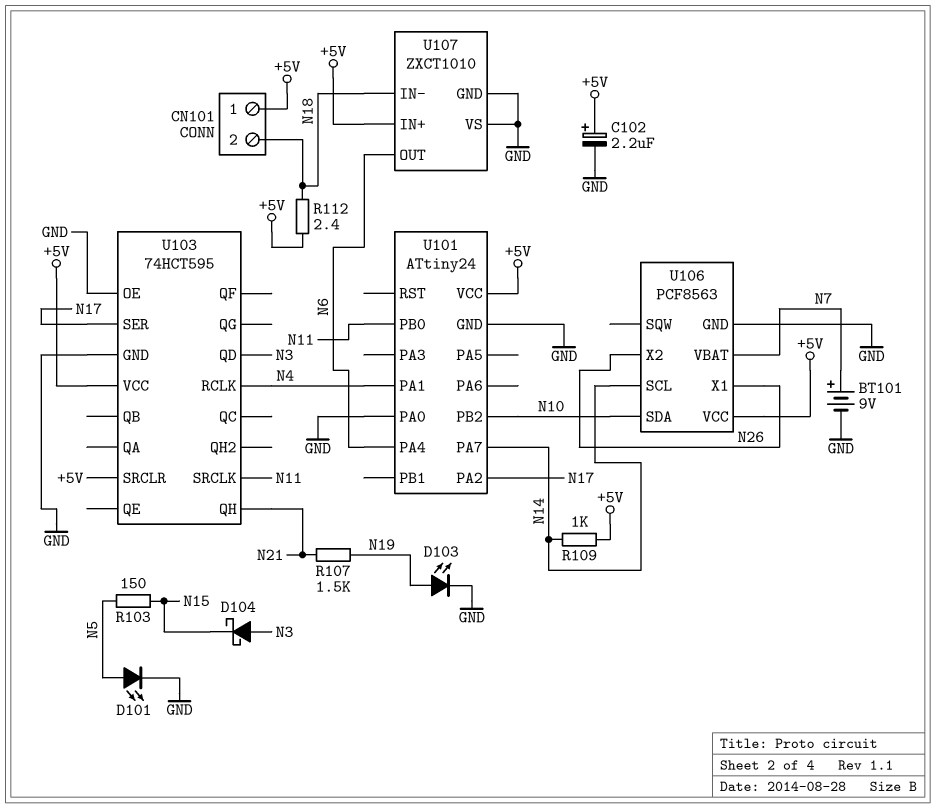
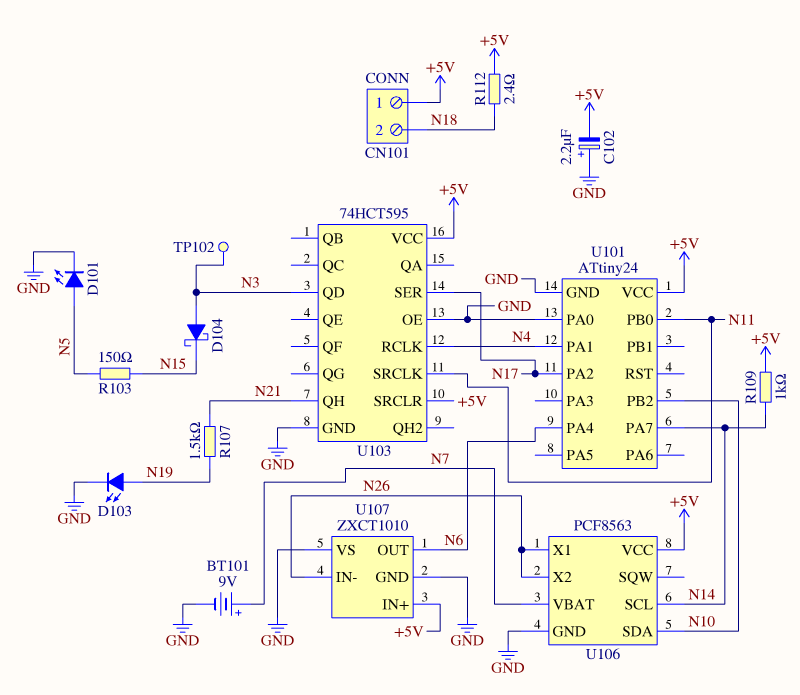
C102: 2.2uF (plus +5V, minus GND) -> 2.2uF (plus GND, minus +5V)
TP102: none -> test point (N3)
U107 pin IN-: N18 -> N26

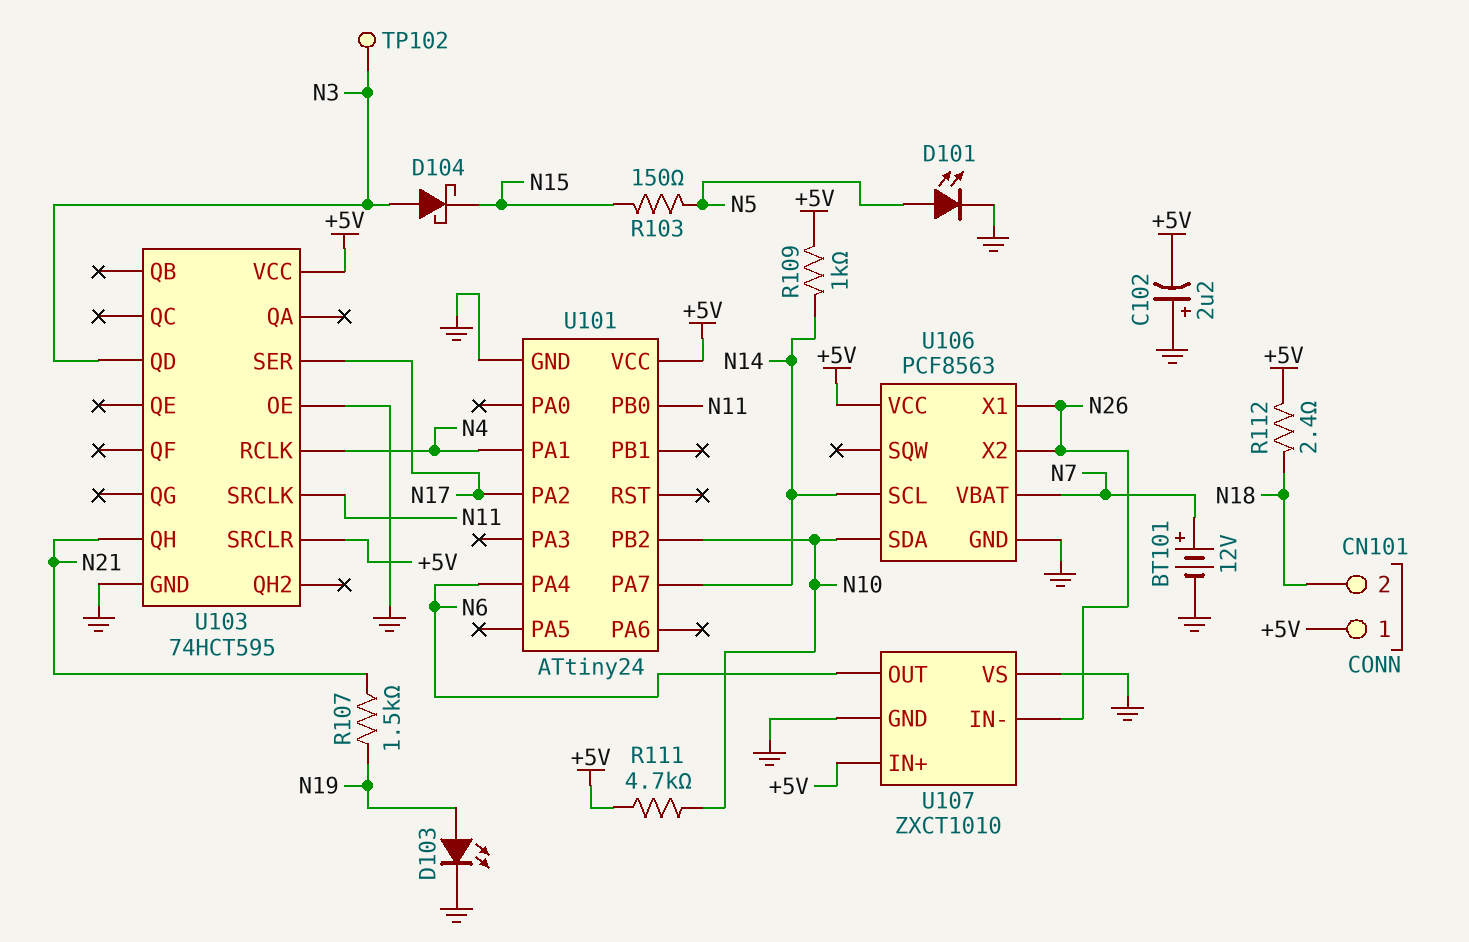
BT101: 9V (plus N7, minus GND) -> 12V (plus N7, minus GND)
R111: none -> 4.7k (+5V, N10)
U101 pin PA0: GND -> none

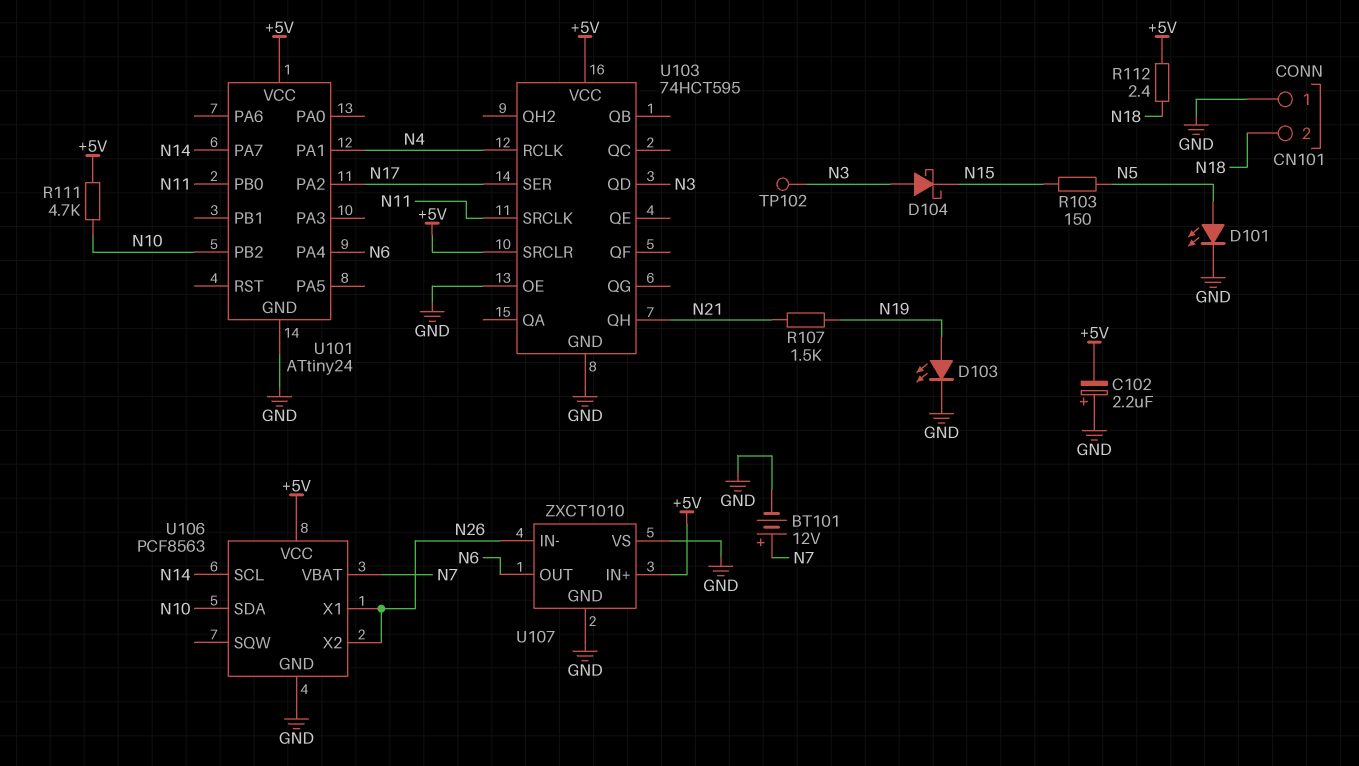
CN101 pin 1: +5V -> GND
R109: 1k (+5V, N14) -> none

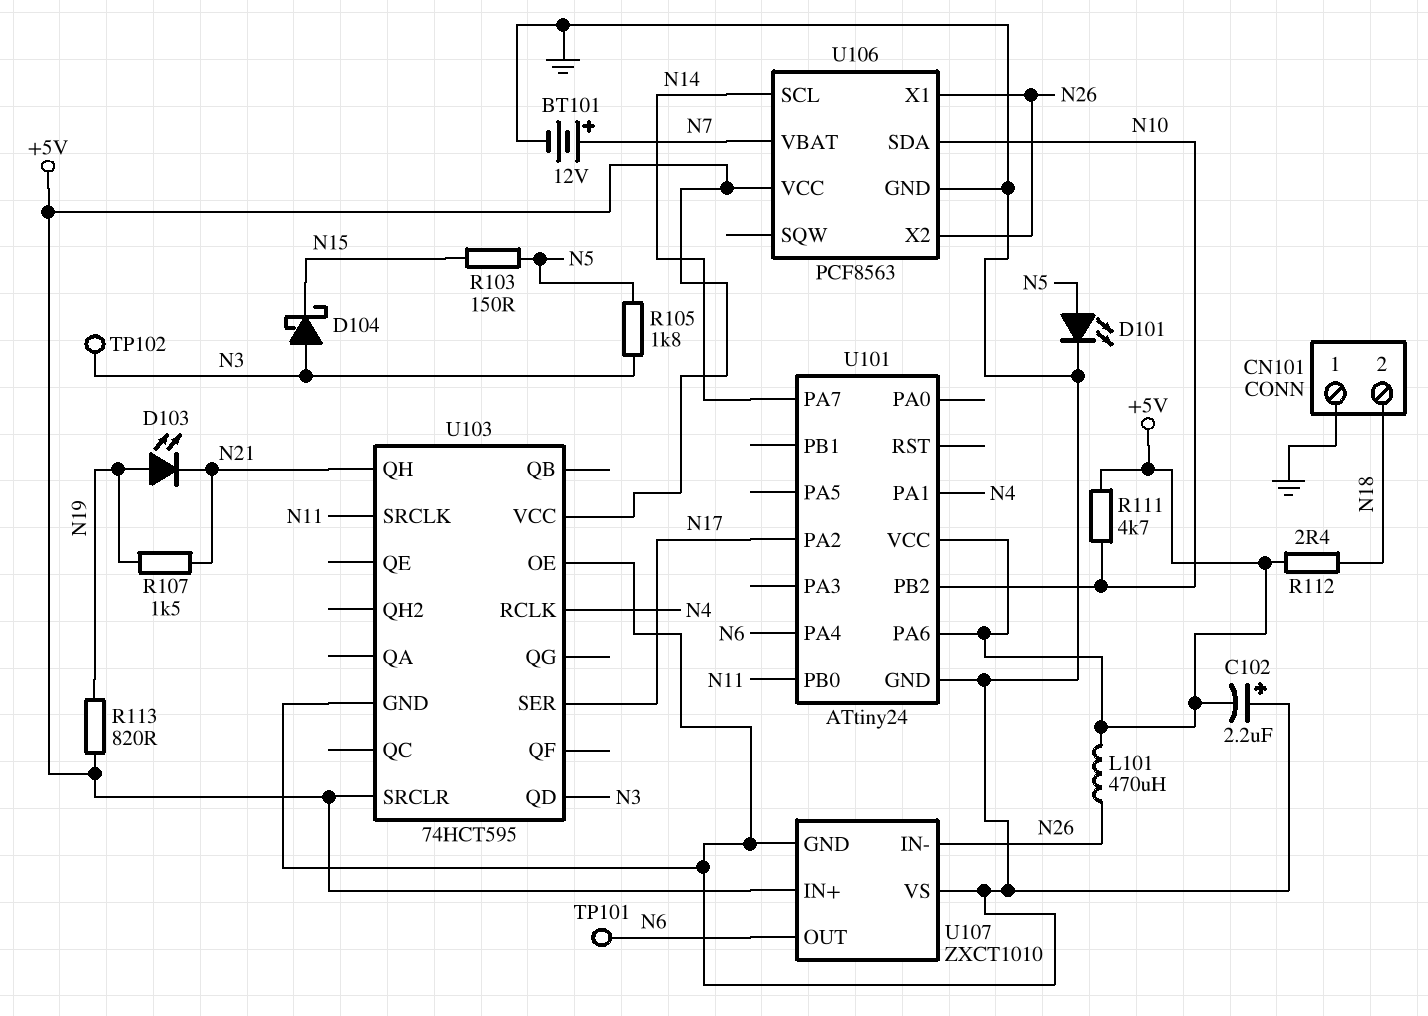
D103: LED (A N19, K GND) -> LED (A N19, K N21)
L101: none -> 470uH (+5V, N26)
R105: none -> 1.8k (N3, N5)
R113: none -> 820 (+5V, N19)
TP101: none -> test point (N6)
U101 pin PA6: none -> +5V

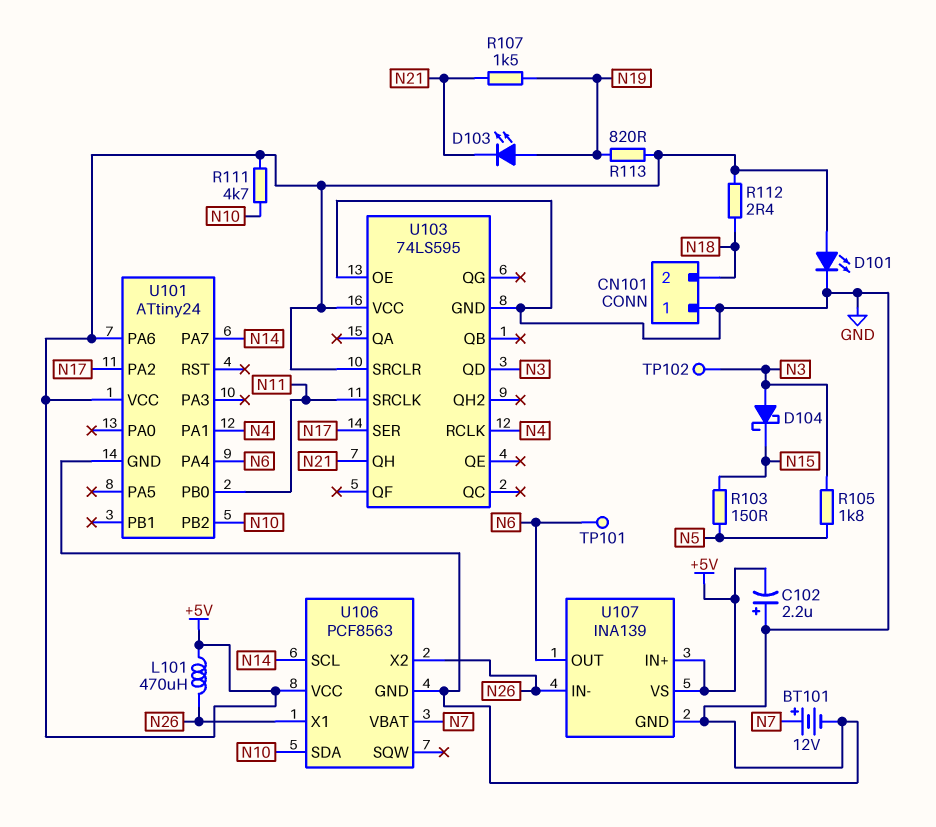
D101: LED (A N5, K GND) -> LED (A +5V, K GND)
U103: 74HCT595 -> 74LS595
U107: ZXCT1010 -> INA139
U107 pin VS: GND -> +5V

